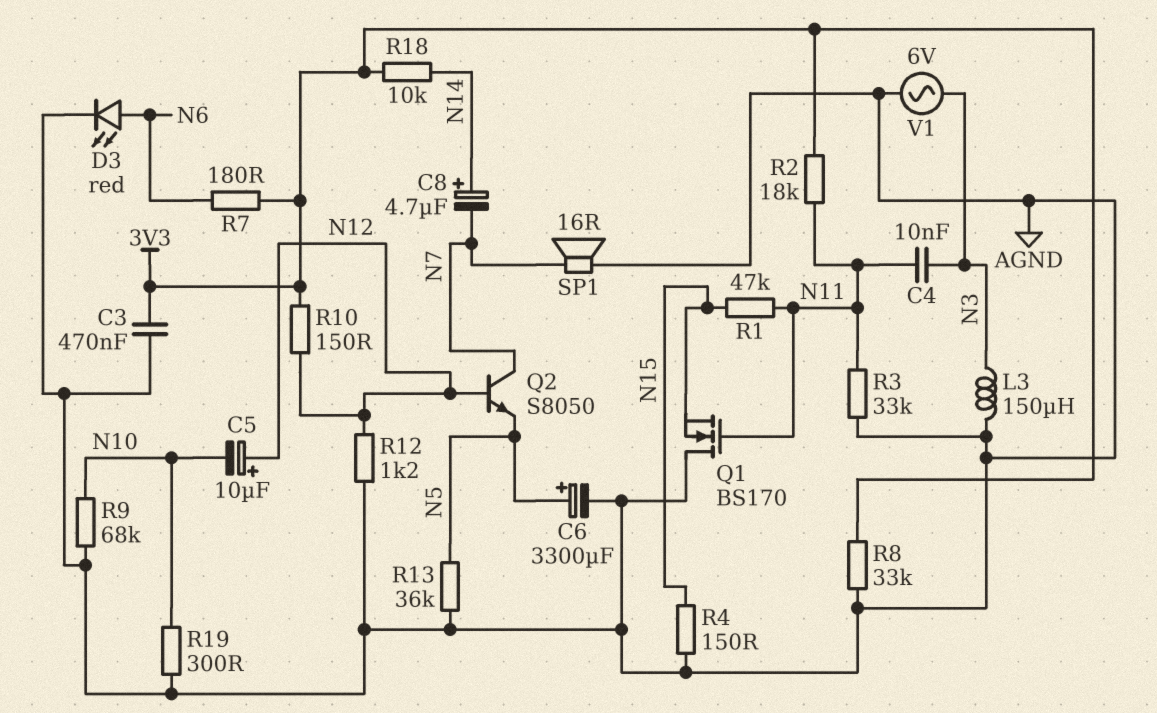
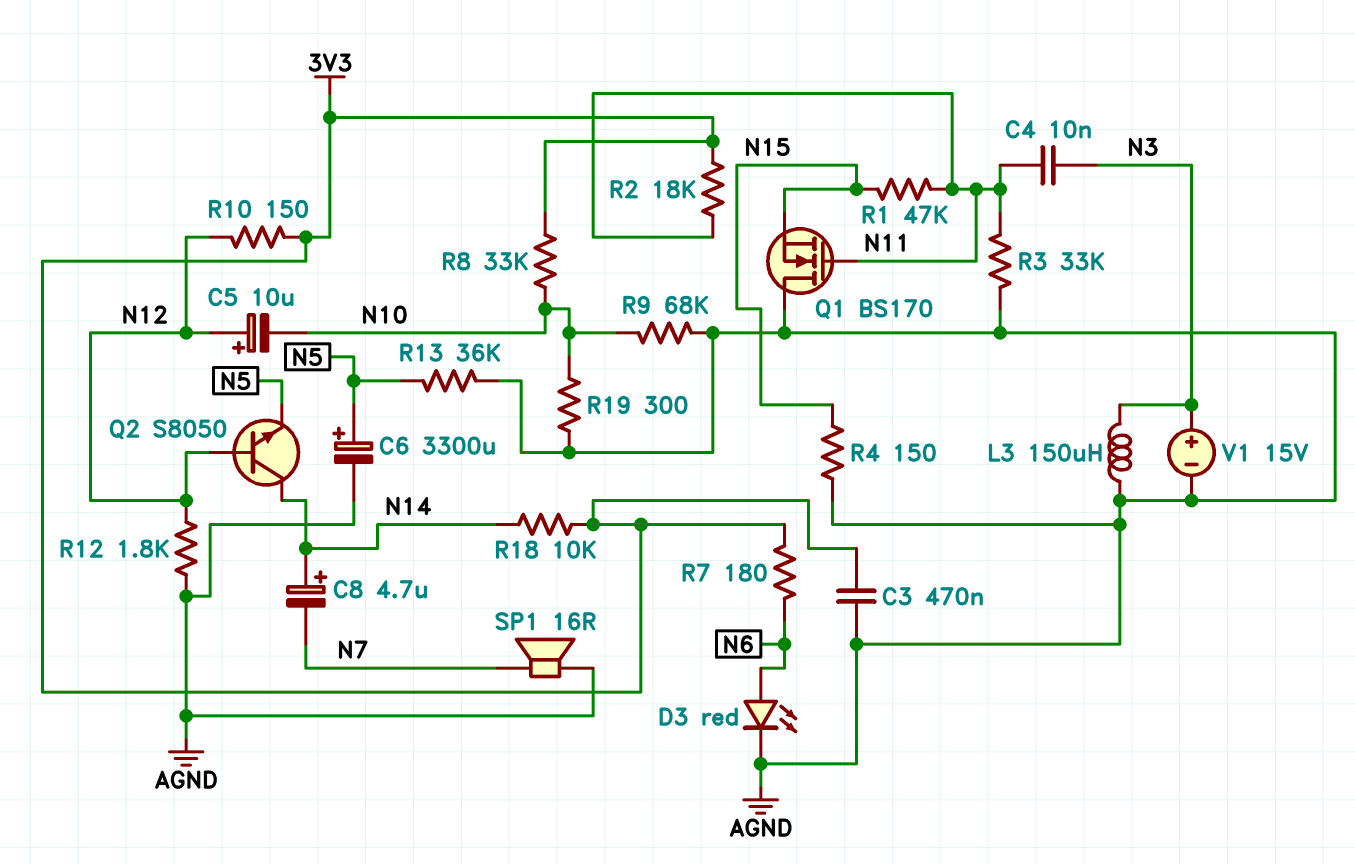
Q2: NPN S8050 (B N12, C N7, E N5) -> NPN S8050 (B N12, C N14, E N5)
R8: 33k (3V3, AGND) -> 33k (3V3, N10)
R12: 1.2k (AGND, N12) -> 1.8k (AGND, N12)
V1: AC 6V (AGND, N3) -> 15V (plus N3, minus AGND)

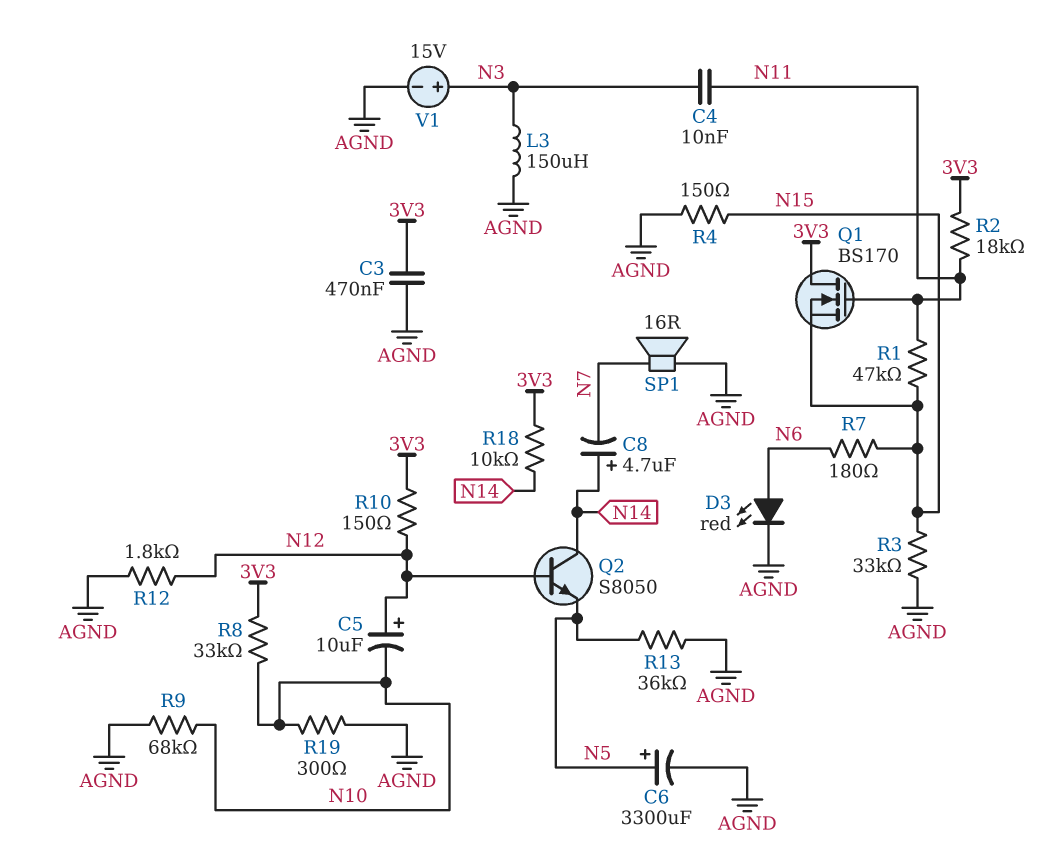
Q1: NMOS BS170 (G N11, D AGND, S N15) -> NMOS BS170 (G N11, D 3V3, S N15)
R3: 33k (AGND, N11) -> 33k (AGND, N15)
R7: 180 (3V3, N6) -> 180 (N6, N15)

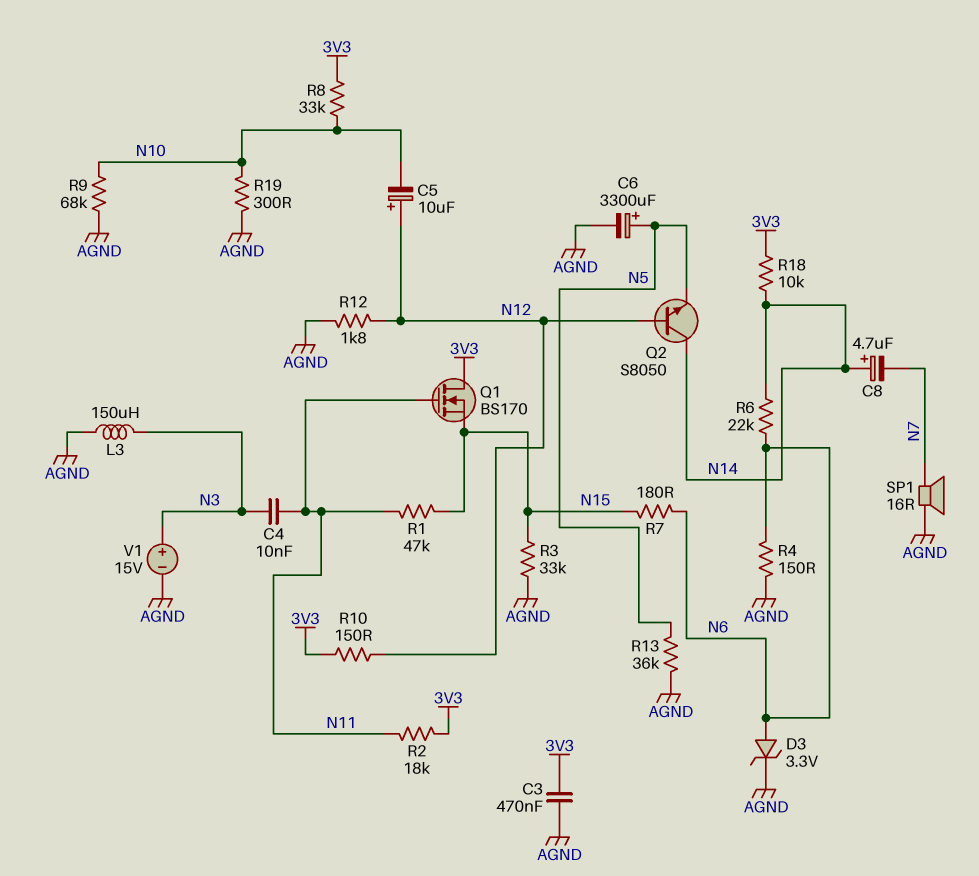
D3: LED red (A N6, K AGND) -> zener 3.3V (A N6, K AGND)
R4: 150 (AGND, N15) -> 150 (AGND, N6)
R6: none -> 22k (N6, N14)

